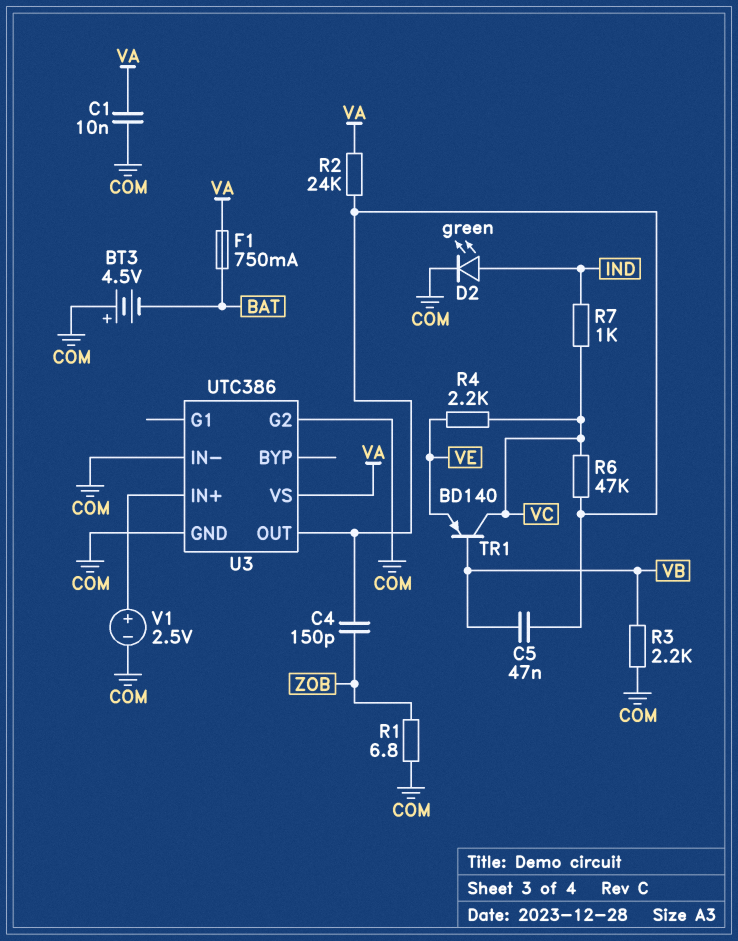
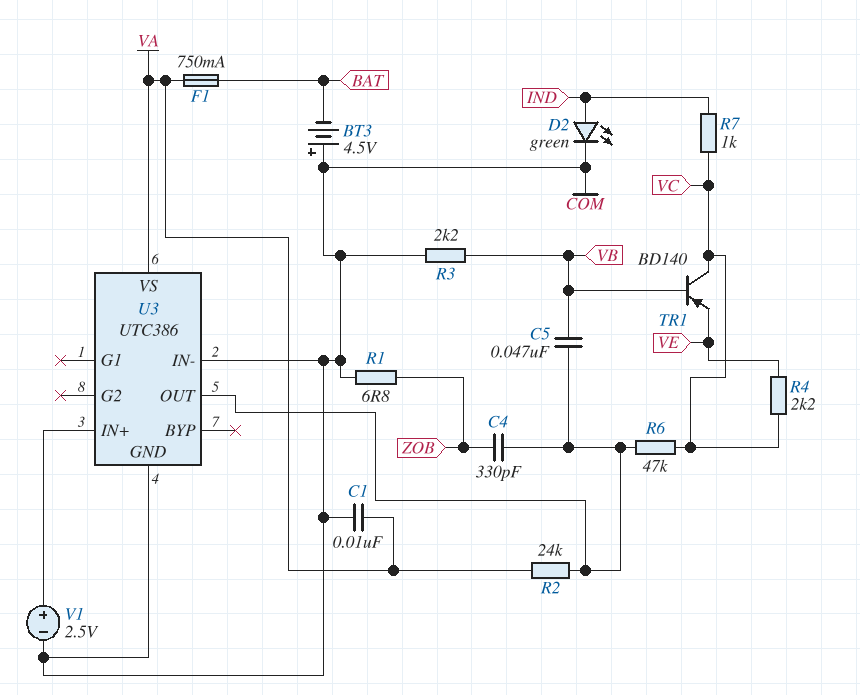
C4: 150pF (U3/OUT, ZOB) -> 330pF (U3/OUT, ZOB)
U3 pin G2: COM -> none

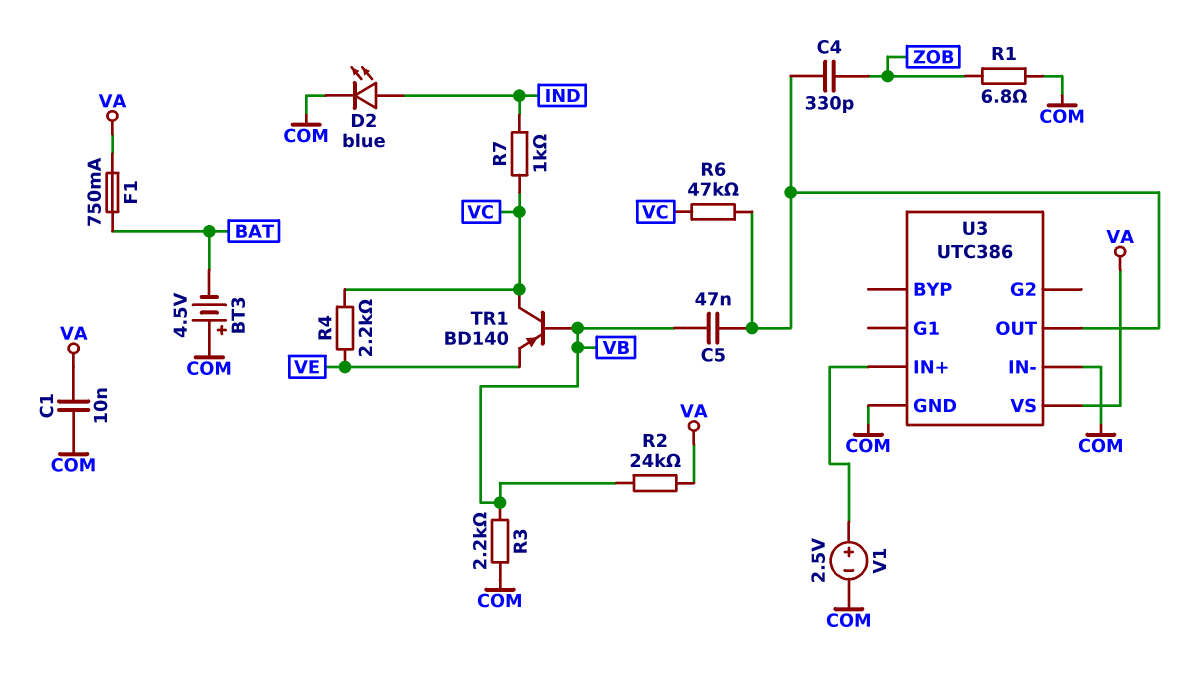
D2: LED green (A IND, K COM) -> LED blue (A IND, K COM)
R2: 24k (U3/OUT, VA) -> 24k (VA, VB)

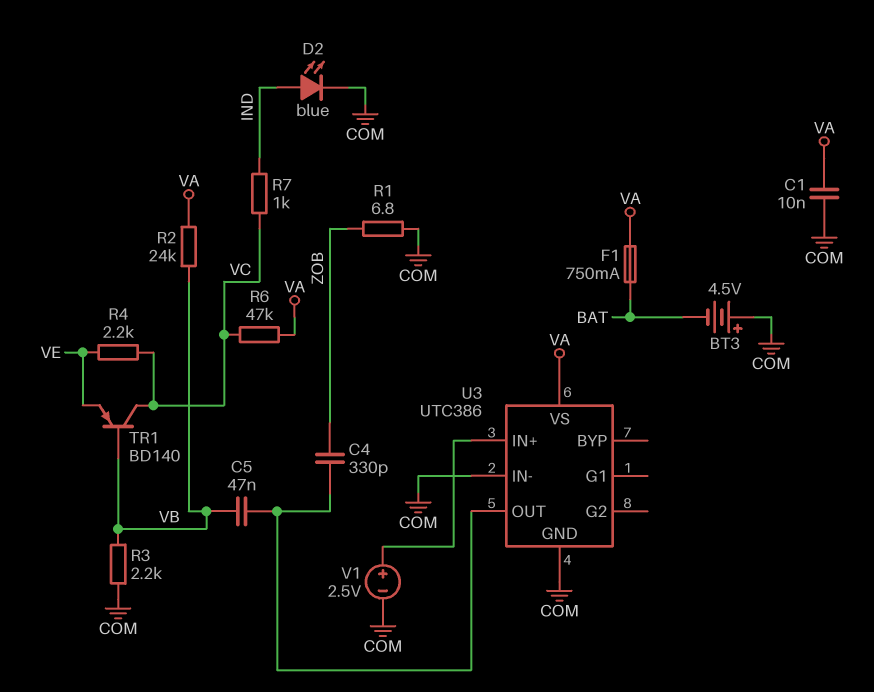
R6: 47k (U3/OUT, VC) -> 47k (VA, VC)

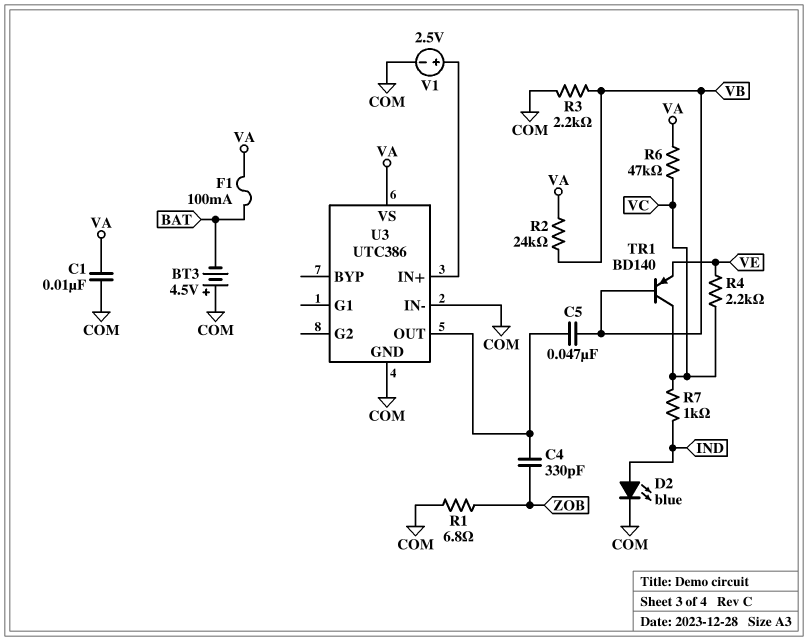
F1: 750mA (BAT, VA) -> 100mA (BAT, VA)

